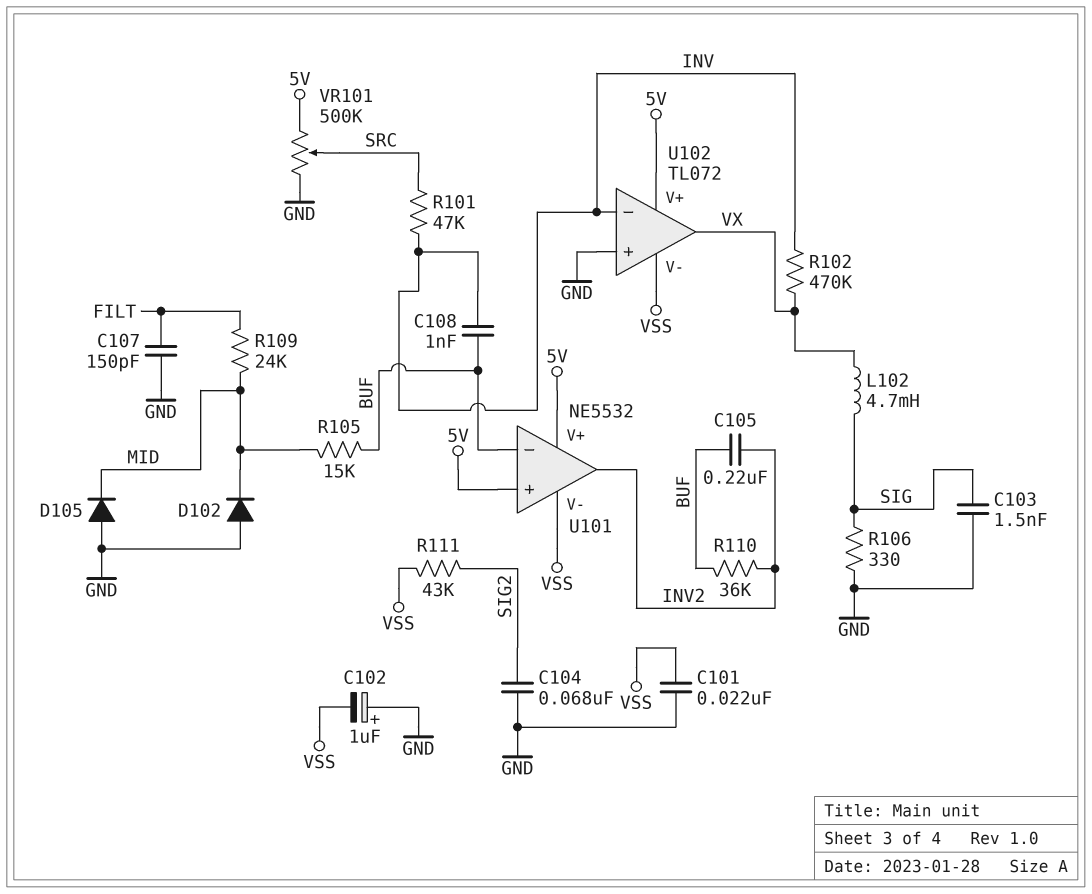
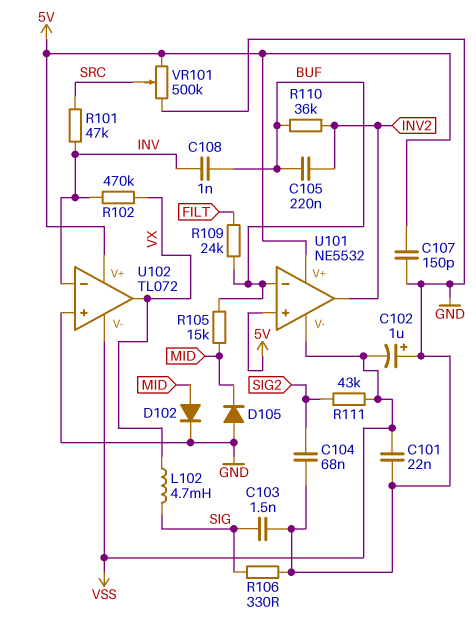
C107: 150pF (FILT, GND) -> 150pF (5V, GND)
D102: diode (A GND, K MID) -> diode (A MID, K GND)
R109: 24k (FILT, MID) -> 24k (BUF, FILT)

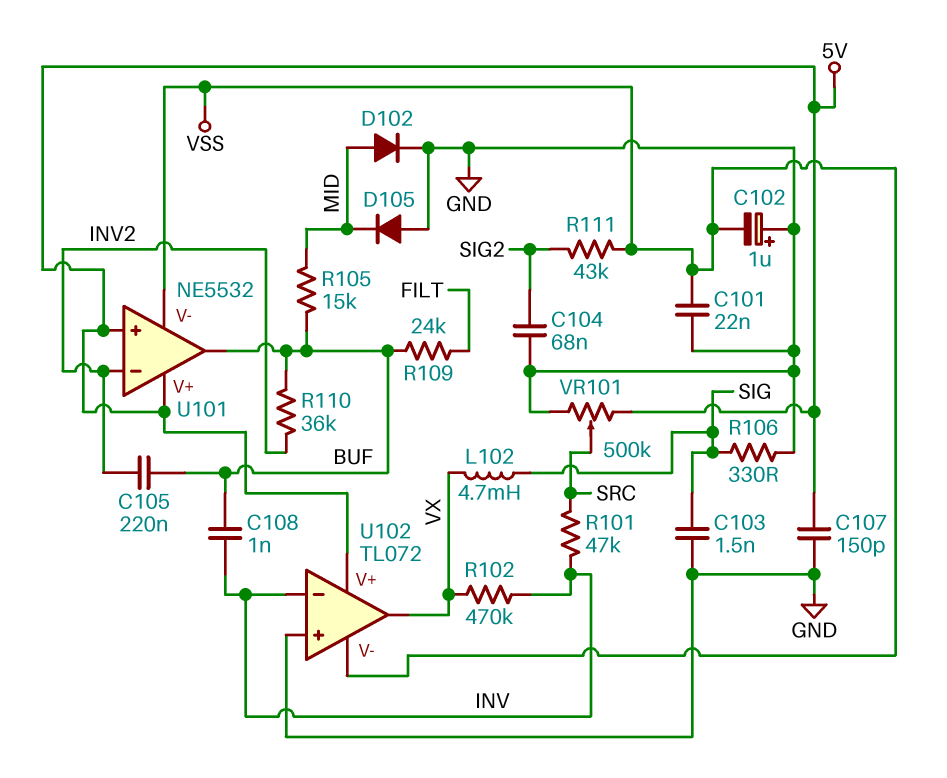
U101 pin in-: BUF -> INV2
U101 pin out: INV2 -> BUF

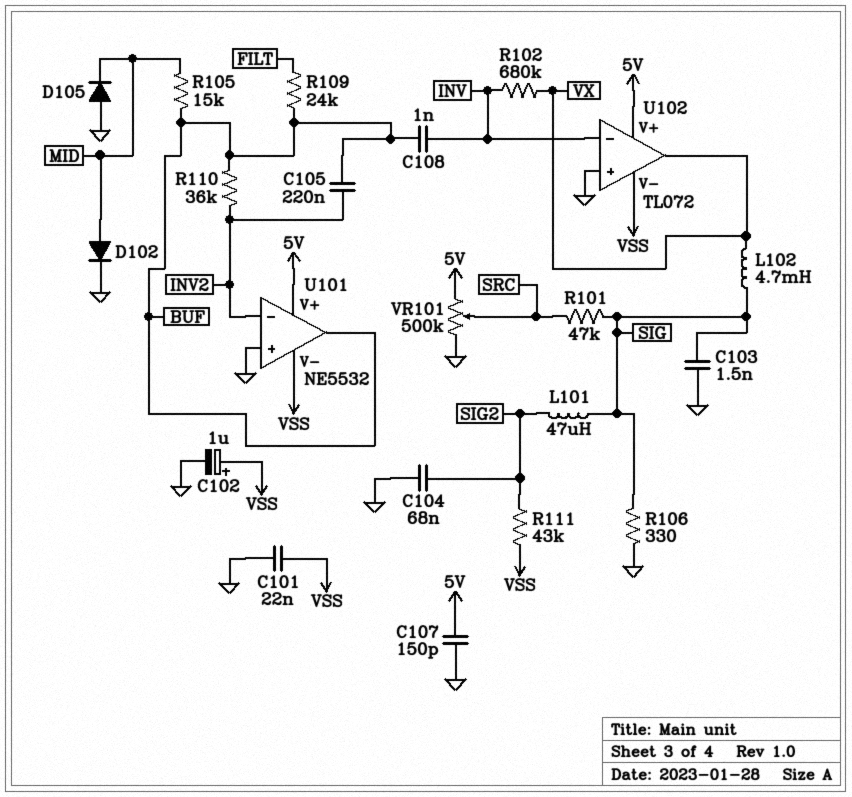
C102: 1uF (plus GND, minus VSS) -> 1uF (plus VSS, minus GND)
L101: none -> 47uH (SIG, SIG2)
R101: 47k (INV, SRC) -> 47k (SIG, SRC)
R102: 470k (INV, VX) -> 680k (INV, VX)
U101 pin in+: 5V -> GND

